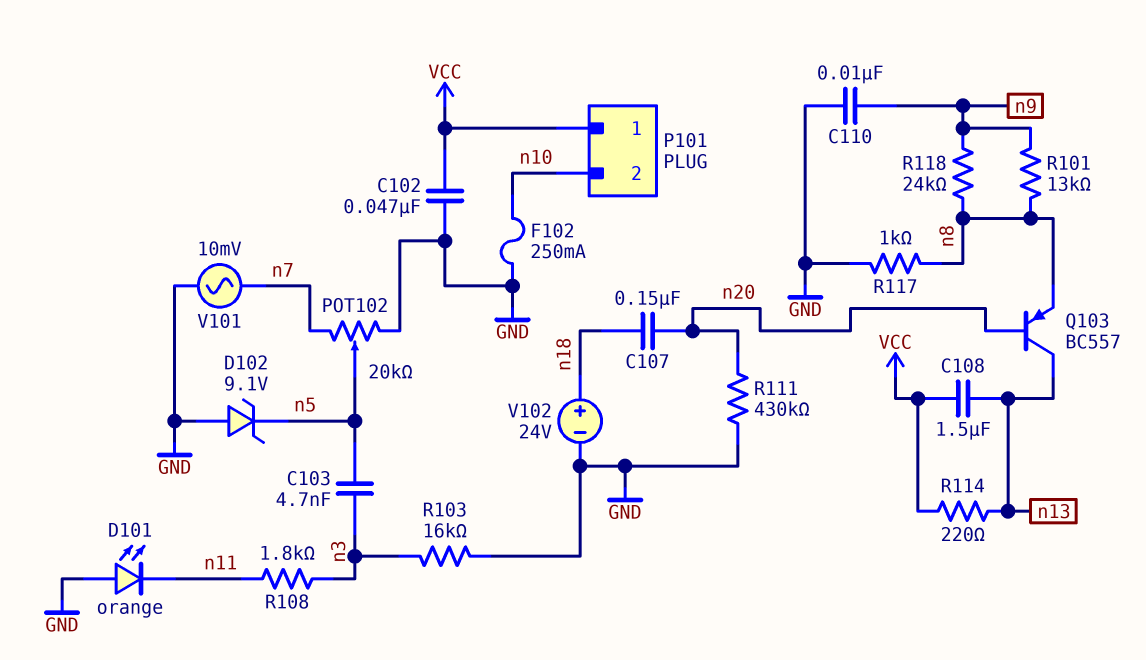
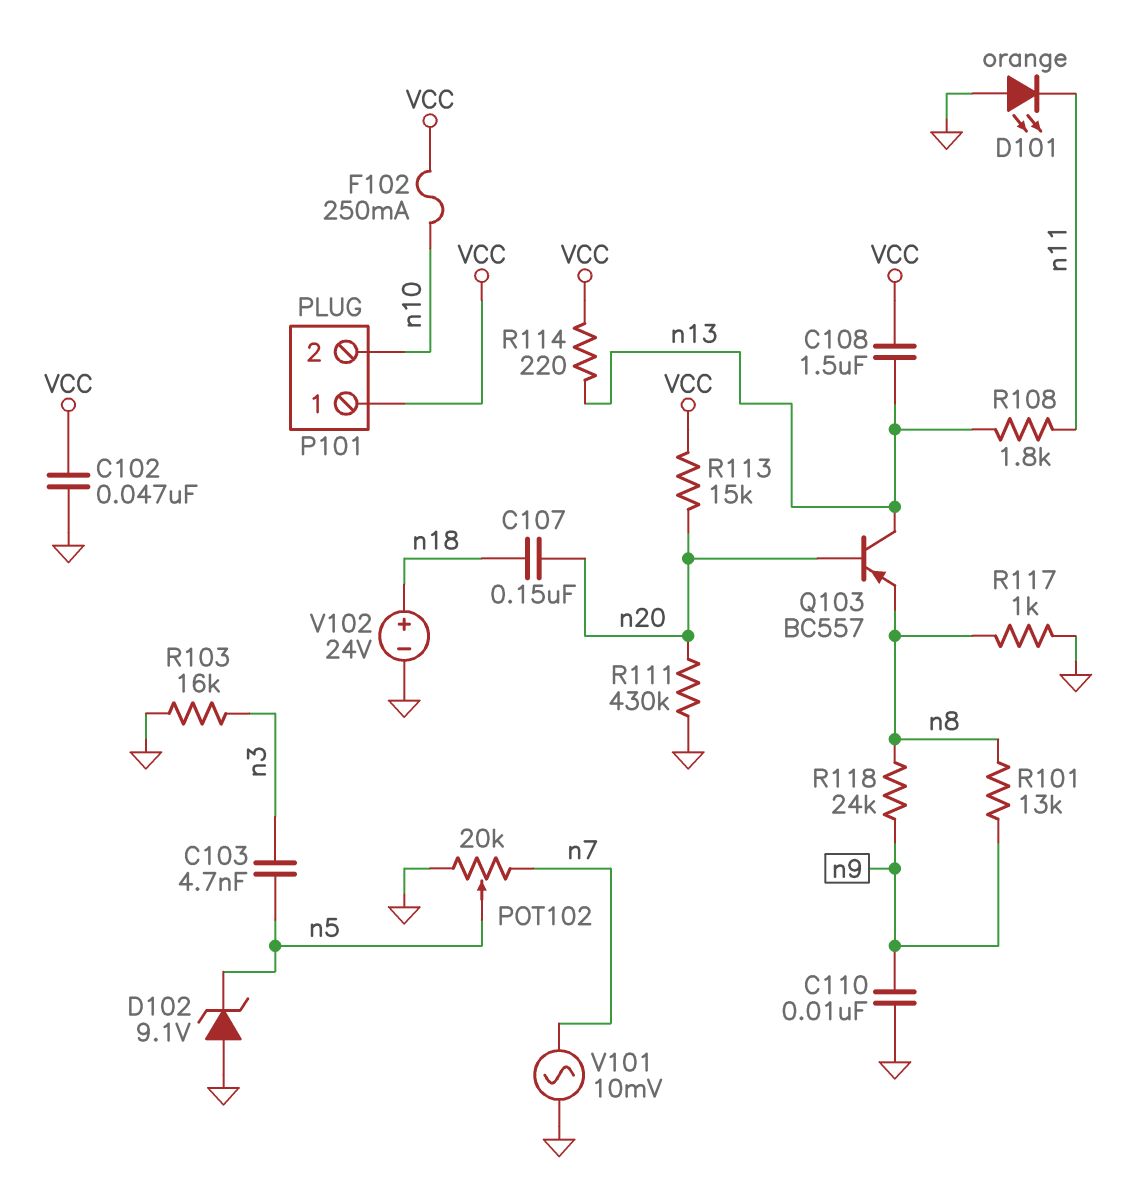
F102: 250mA (GND, n10) -> 250mA (VCC, n10)
R108: 1.8k (n3, n11) -> 1.8k (n11, n13)
R113: none -> 15k (VCC, n20)

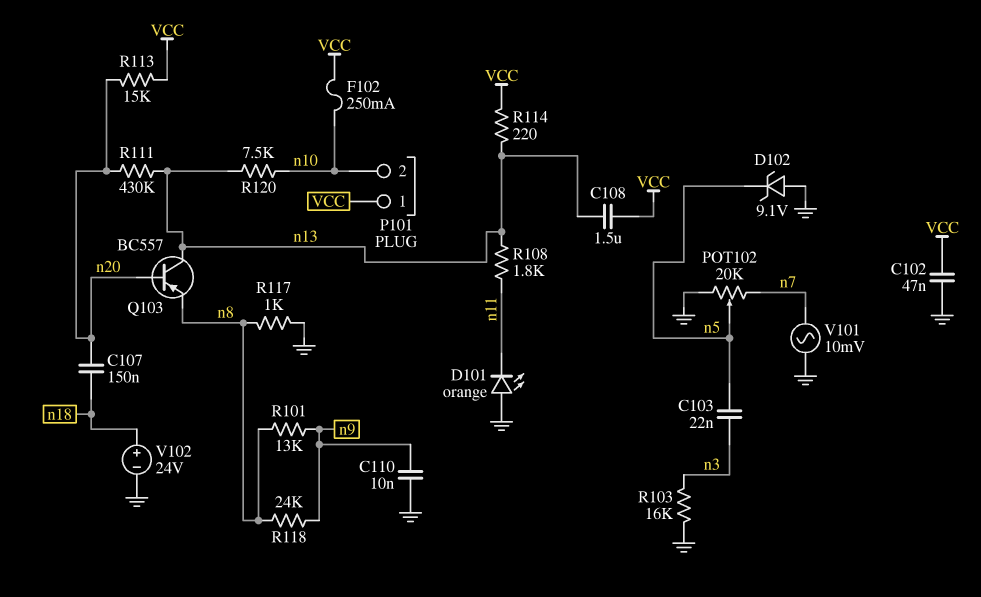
C103: 4.7nF (n3, n5) -> 22nF (n3, n5)
R111: 430k (GND, n20) -> 430k (n13, n20)
R120: none -> 7.5k (n10, n13)

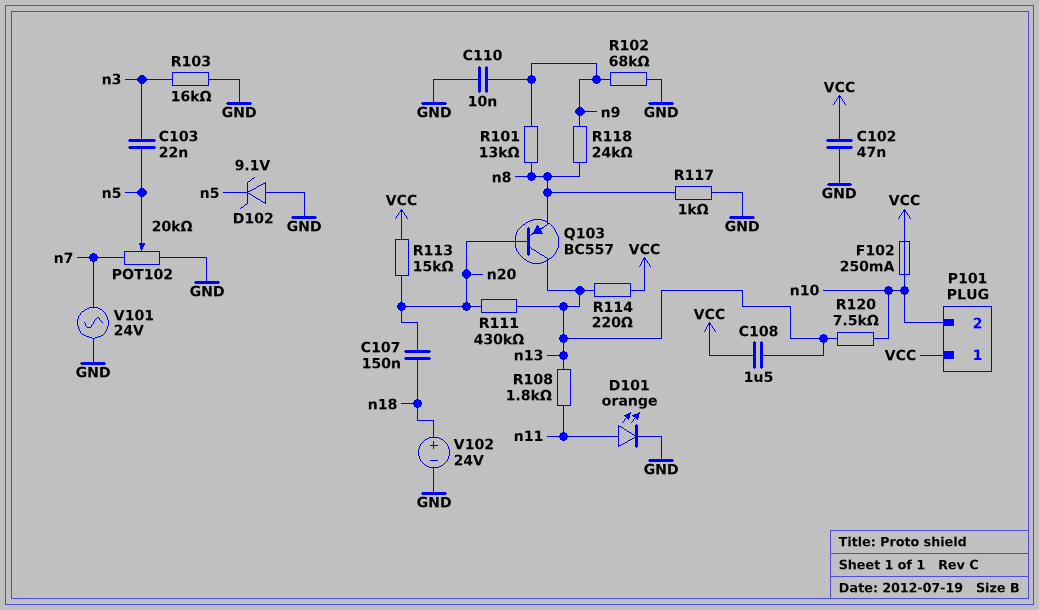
D101: LED orange (A GND, K n11) -> LED orange (A n11, K GND)
R102: none -> 68k (GND, n9)
V101: AC 10mV (GND, n7) -> AC 24V (GND, n7)

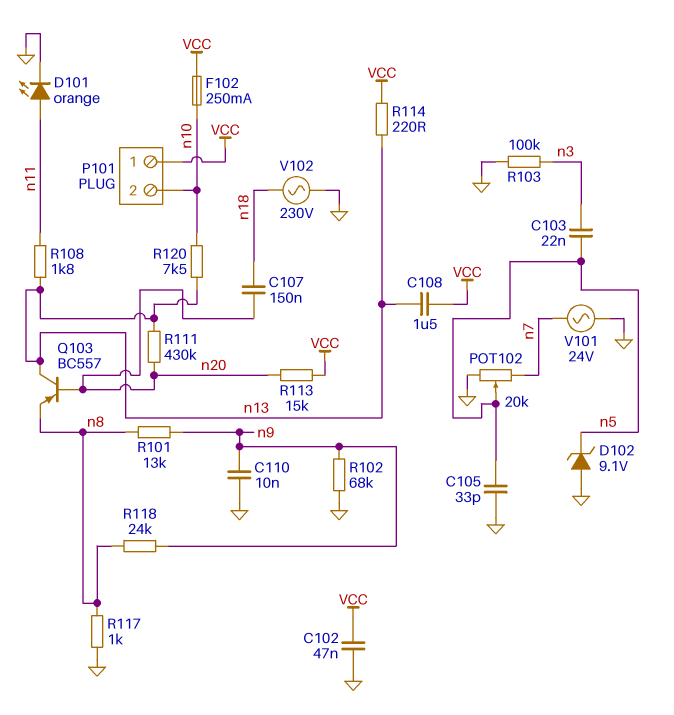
C105: none -> 33pF (GND, n5)
R103: 16k (GND, n3) -> 100k (GND, n3)
V102: 24V (plus n18, minus GND) -> AC 230V (GND, n18)

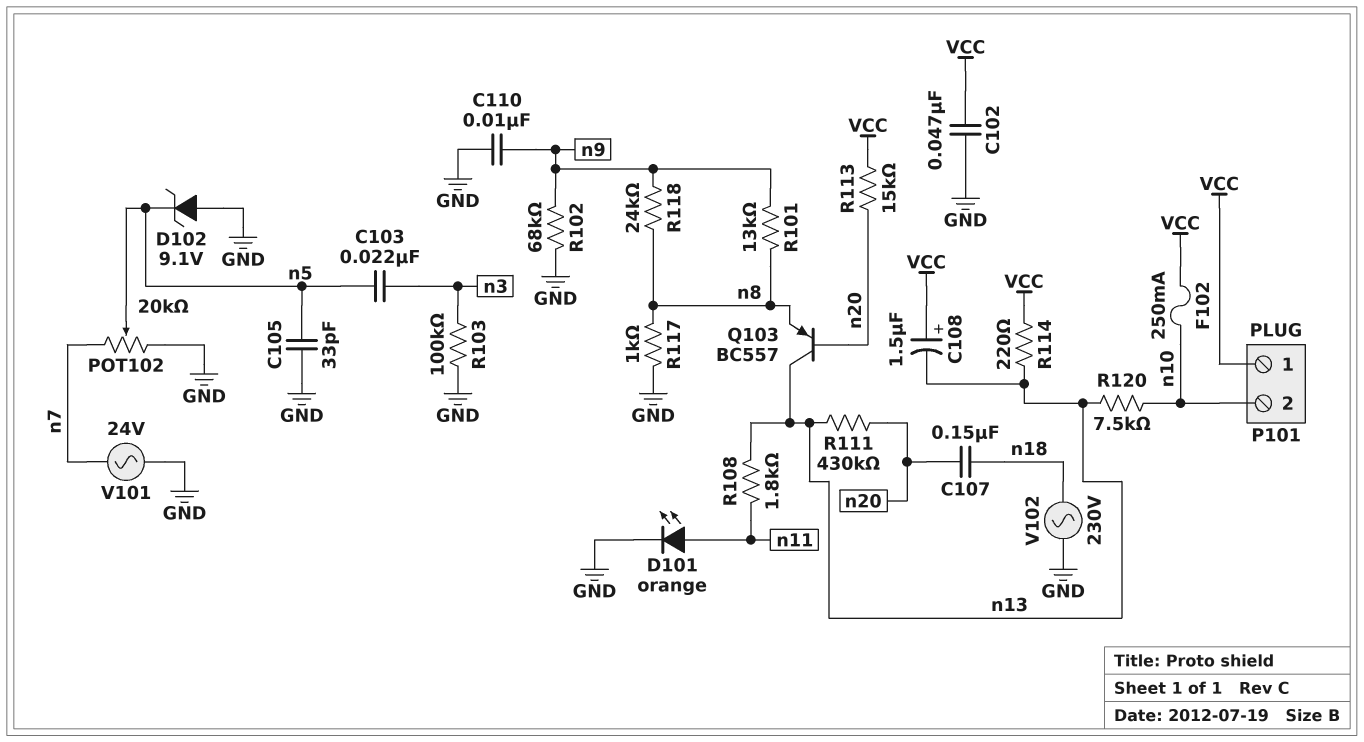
C108: 1.5uF (VCC, n13) -> 1.5uF (plus VCC, minus n13)

